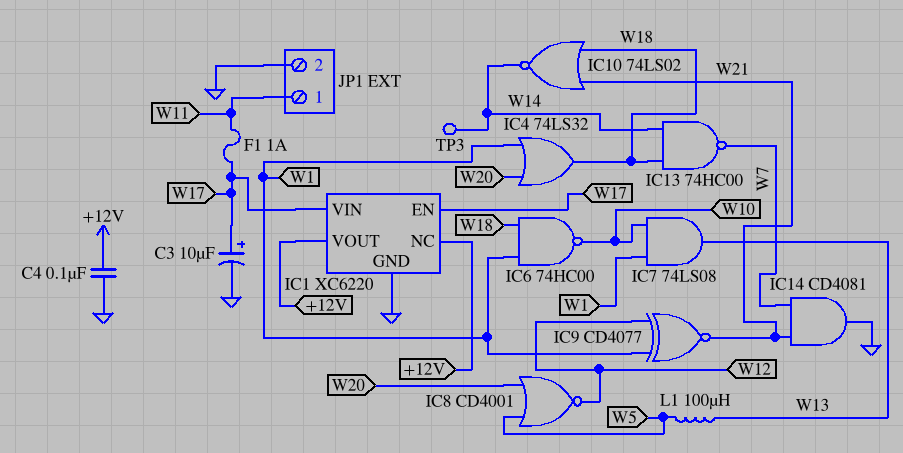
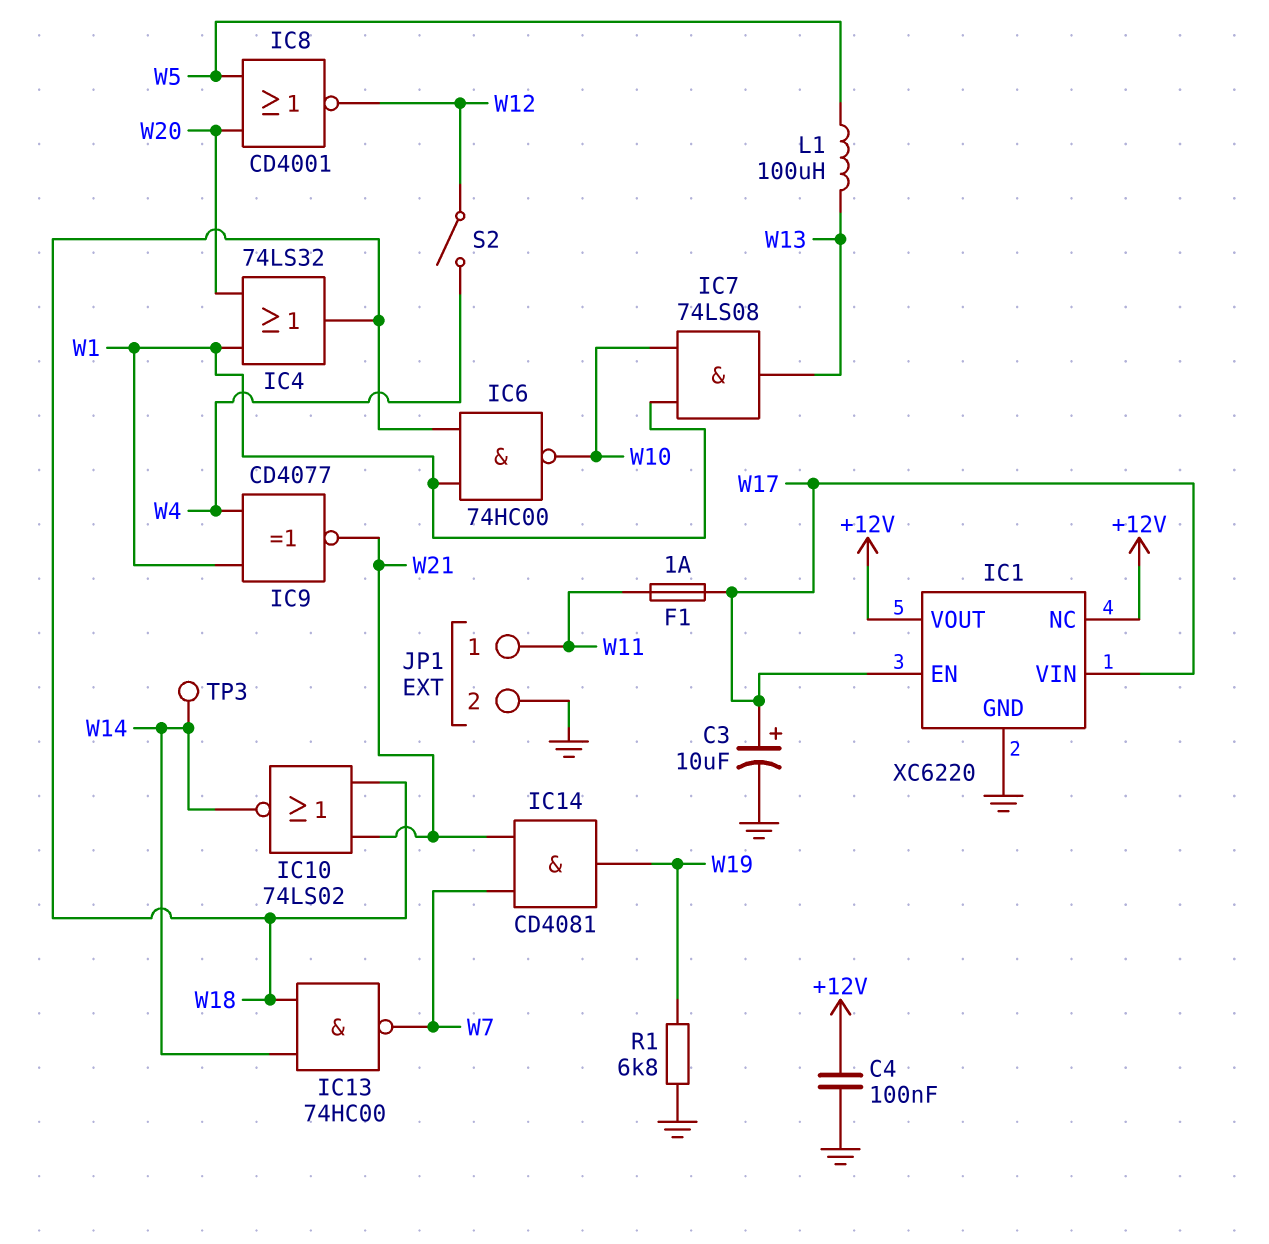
IC9: XNOR CD4077 (in W1, in W12, out W21) -> XNOR CD4077 (in W1, in W4, out W21)
IC14: AND CD4081 (in W7, in W21, out GND) -> AND CD4081 (in W7, in W21, out W19)
R1: none -> 6.8k (GND, W19)
S2: none -> switch (W4, W12)

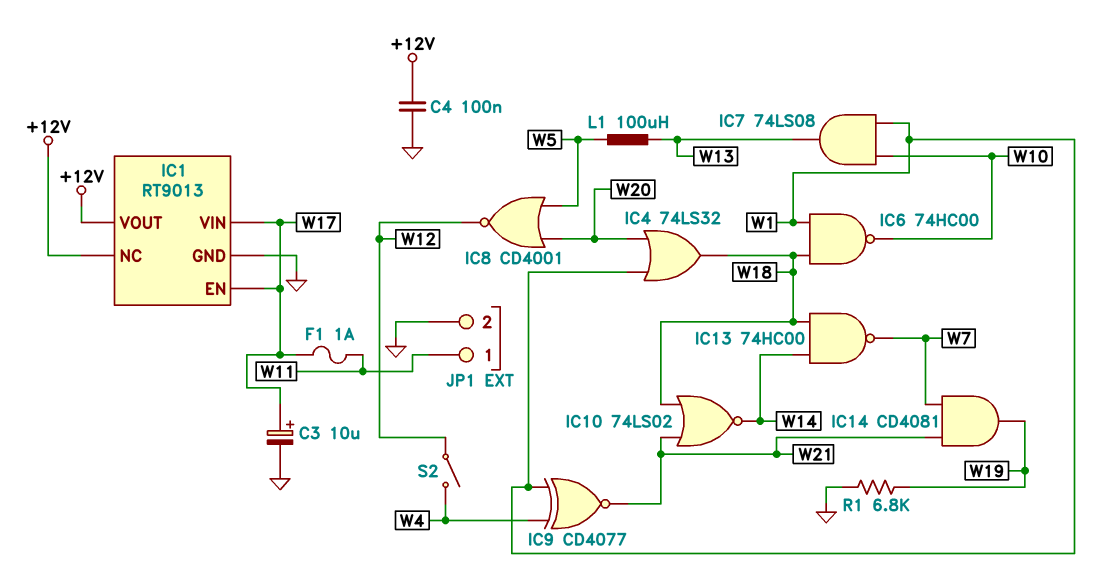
IC1: XC6220 -> RT9013
TP3: test point (W14) -> none

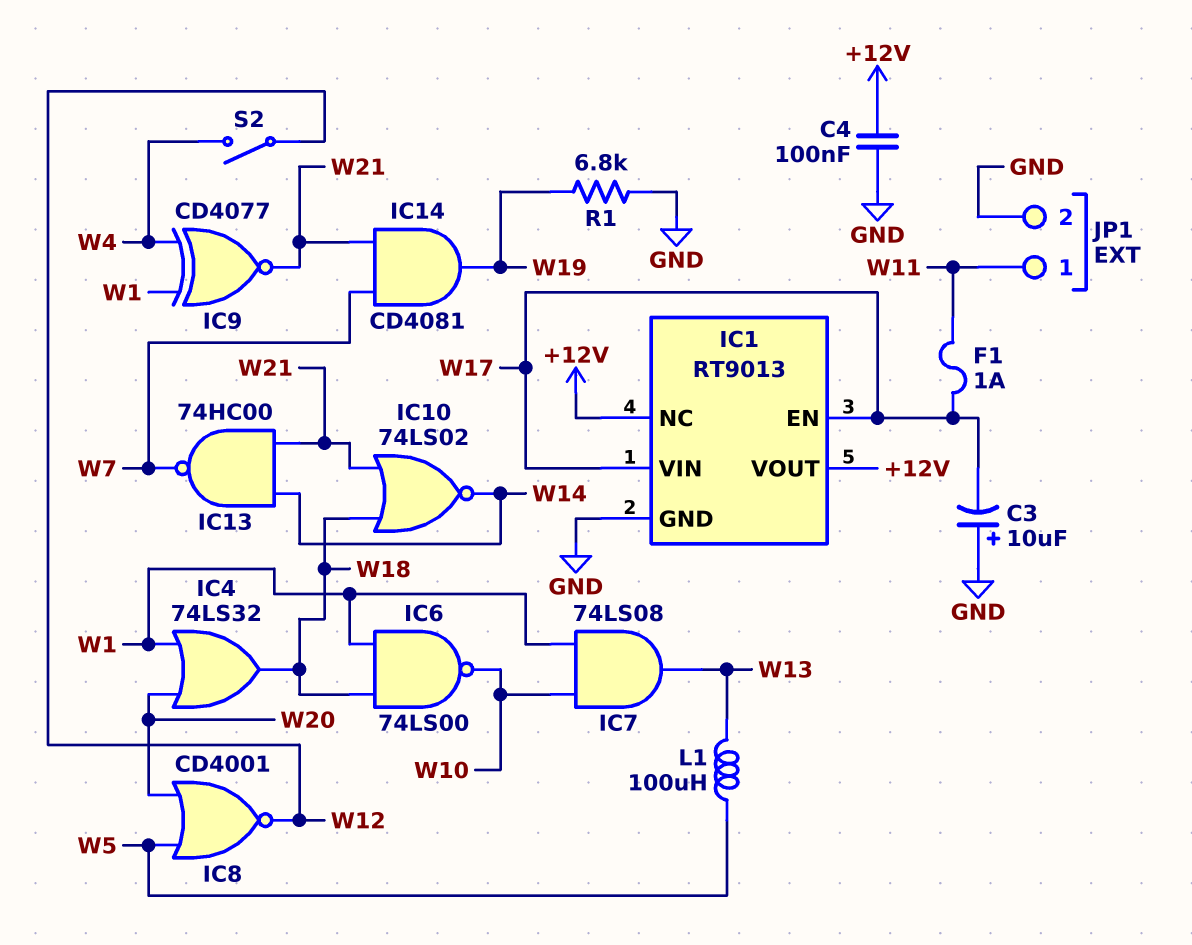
C3: 10uF (plus W17, minus GND) -> 10uF (plus GND, minus W17)
IC6: NAND 74HC00 (in W1, in W18, out W10) -> NAND 74LS00 (in W1, in W18, out W10)
IC13: NAND 74HC00 (in W14, in W18, out W7) -> NAND 74HC00 (in W14, in W21, out W7)

